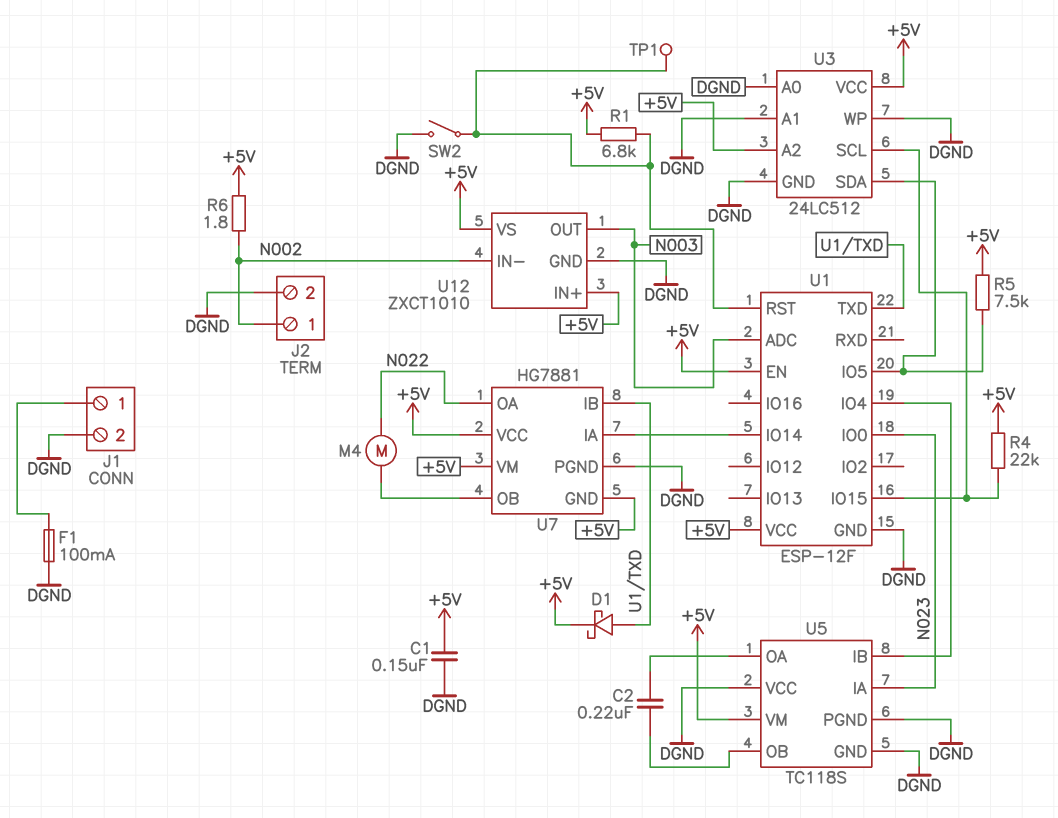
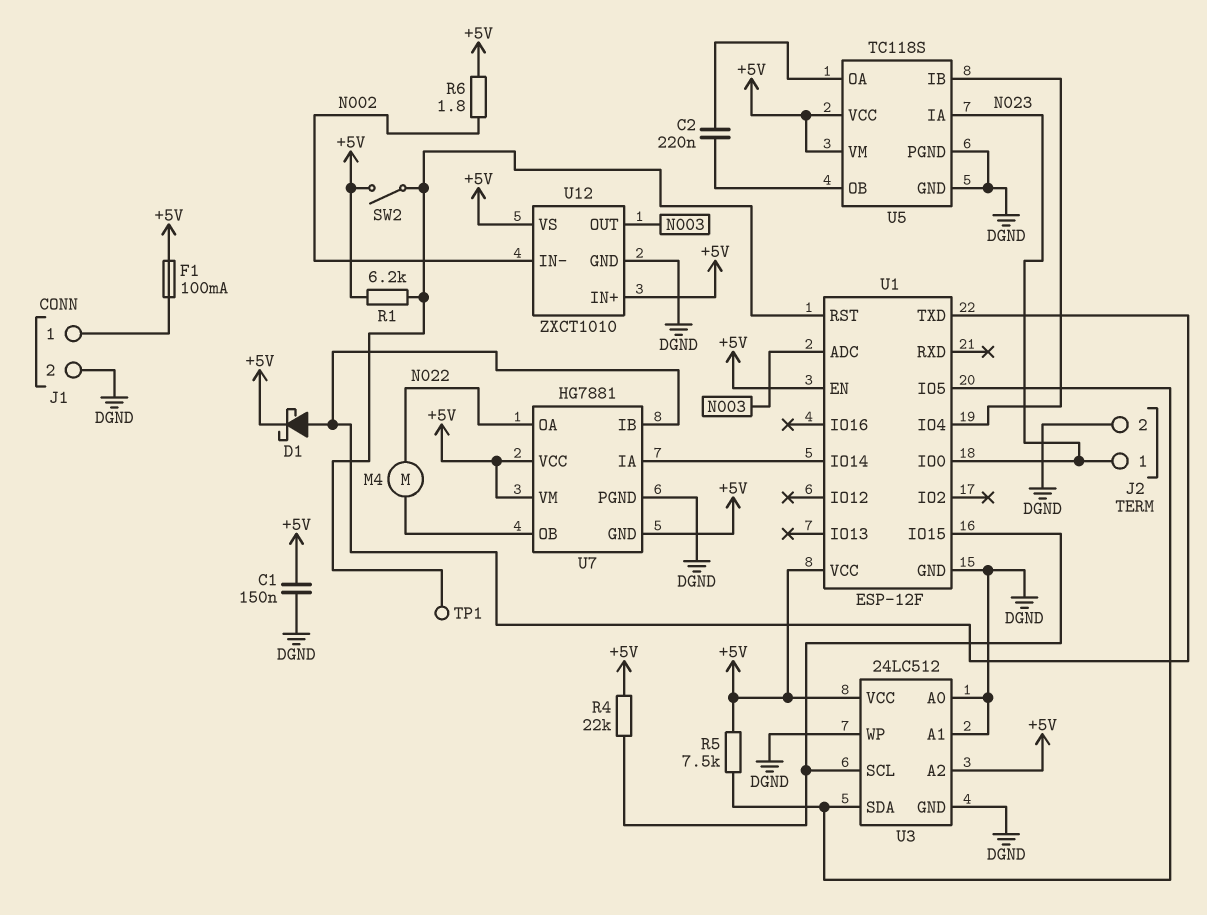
F1: 100mA (DGND, J1/1) -> 100mA (+5V, J1/1)
J2 pin 1: N002 -> N023
R1: 6.8k (+5V, U1/RST) -> 6.2k (+5V, U1/RST)
SW2: switch (DGND, U1/RST) -> switch (+5V, U1/RST)
U5 pin VCC: DGND -> +5V

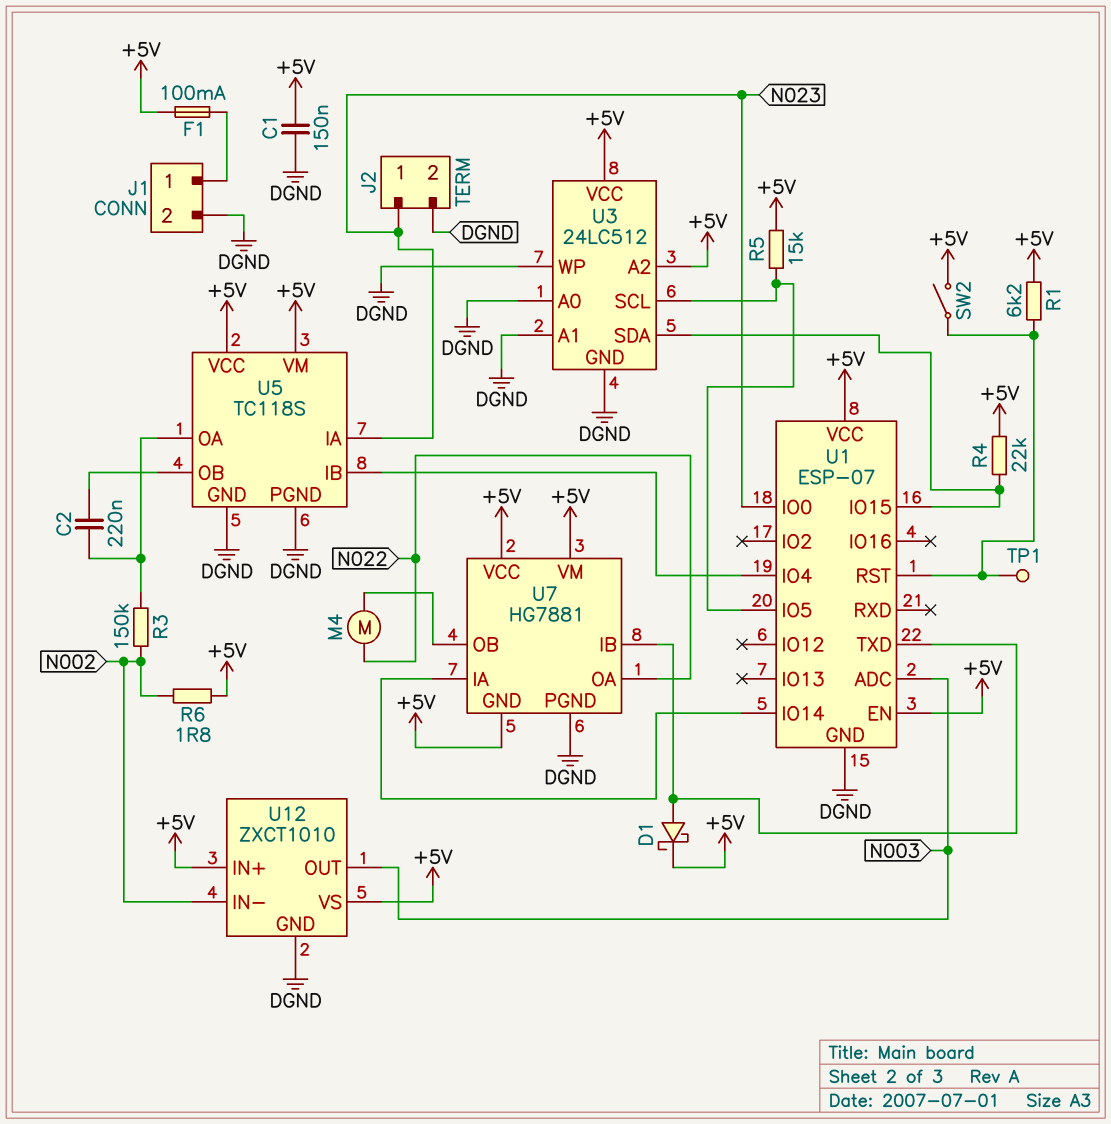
R3: none -> 150k (N002, U5/OA)
R5: 7.5k (+5V, U1/IO5) -> 15k (+5V, U1/IO5)
U1: ESP-12F -> ESP-07
U3 pin SCL: U1/IO15 -> U1/IO5
U3 pin SDA: U1/IO5 -> U1/IO15

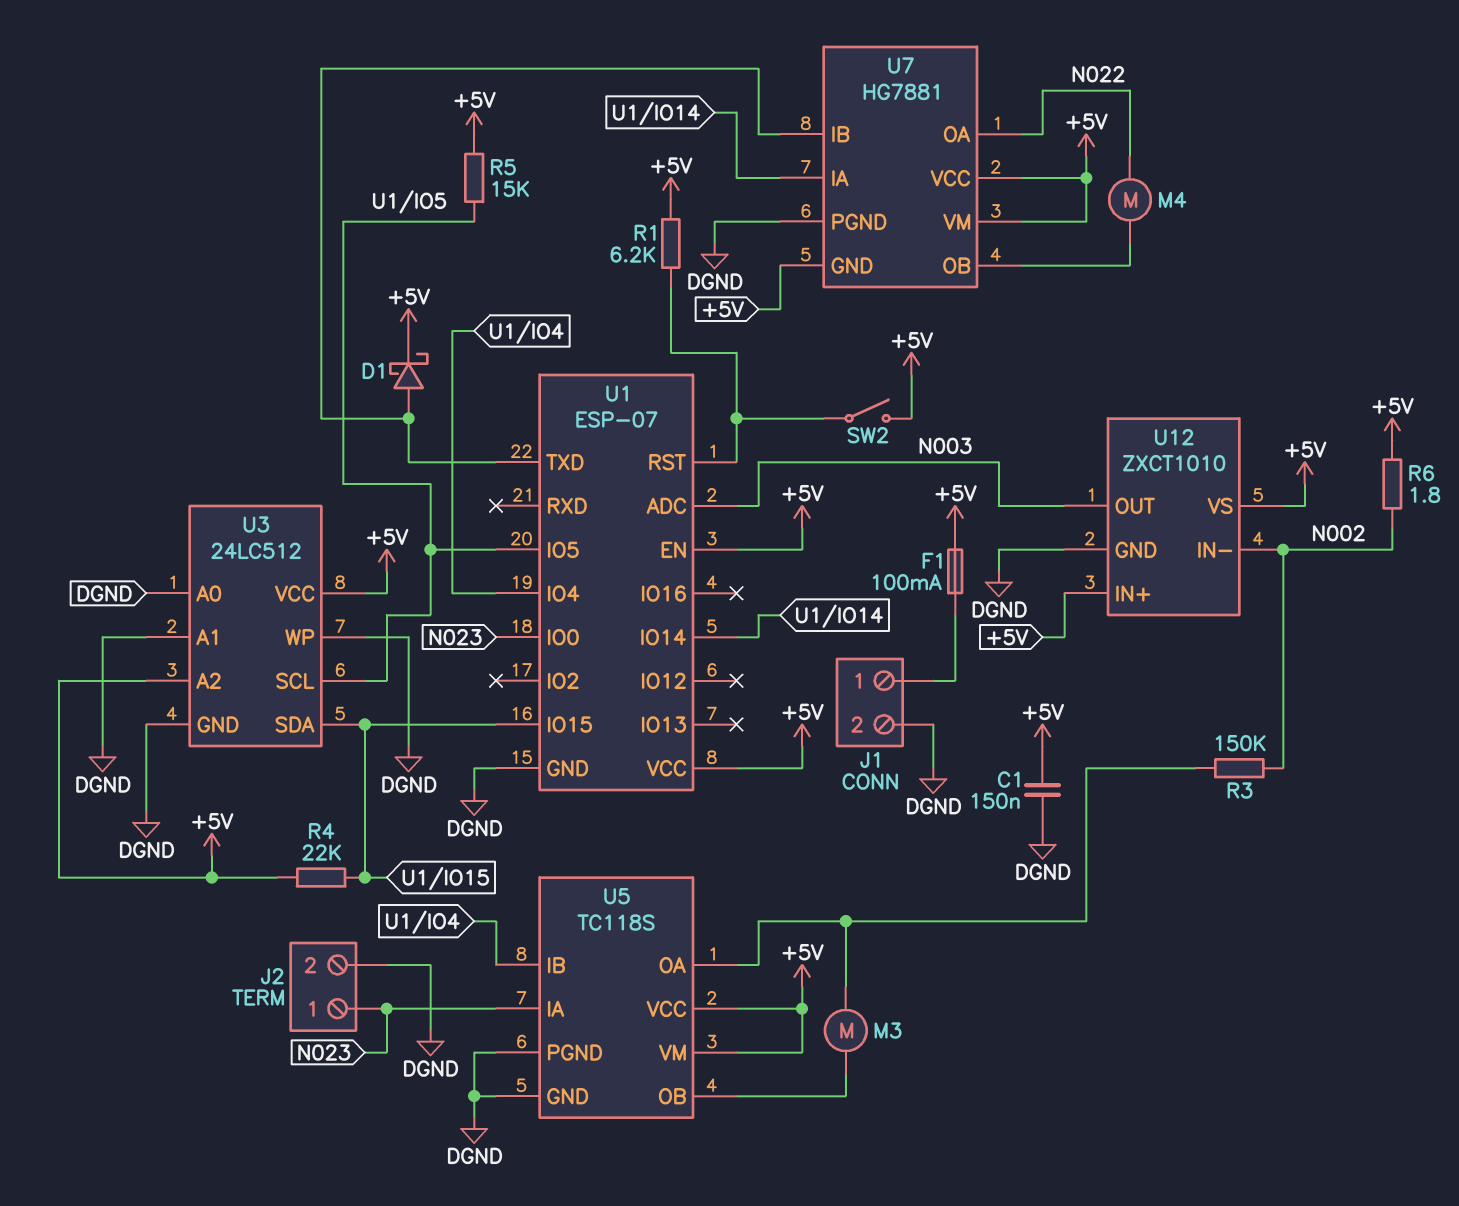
C2: 220nF (U5/OA, U5/OB) -> none
M3: none -> motor (U5/OA, U5/OB)
TP1: test point (U1/RST) -> none

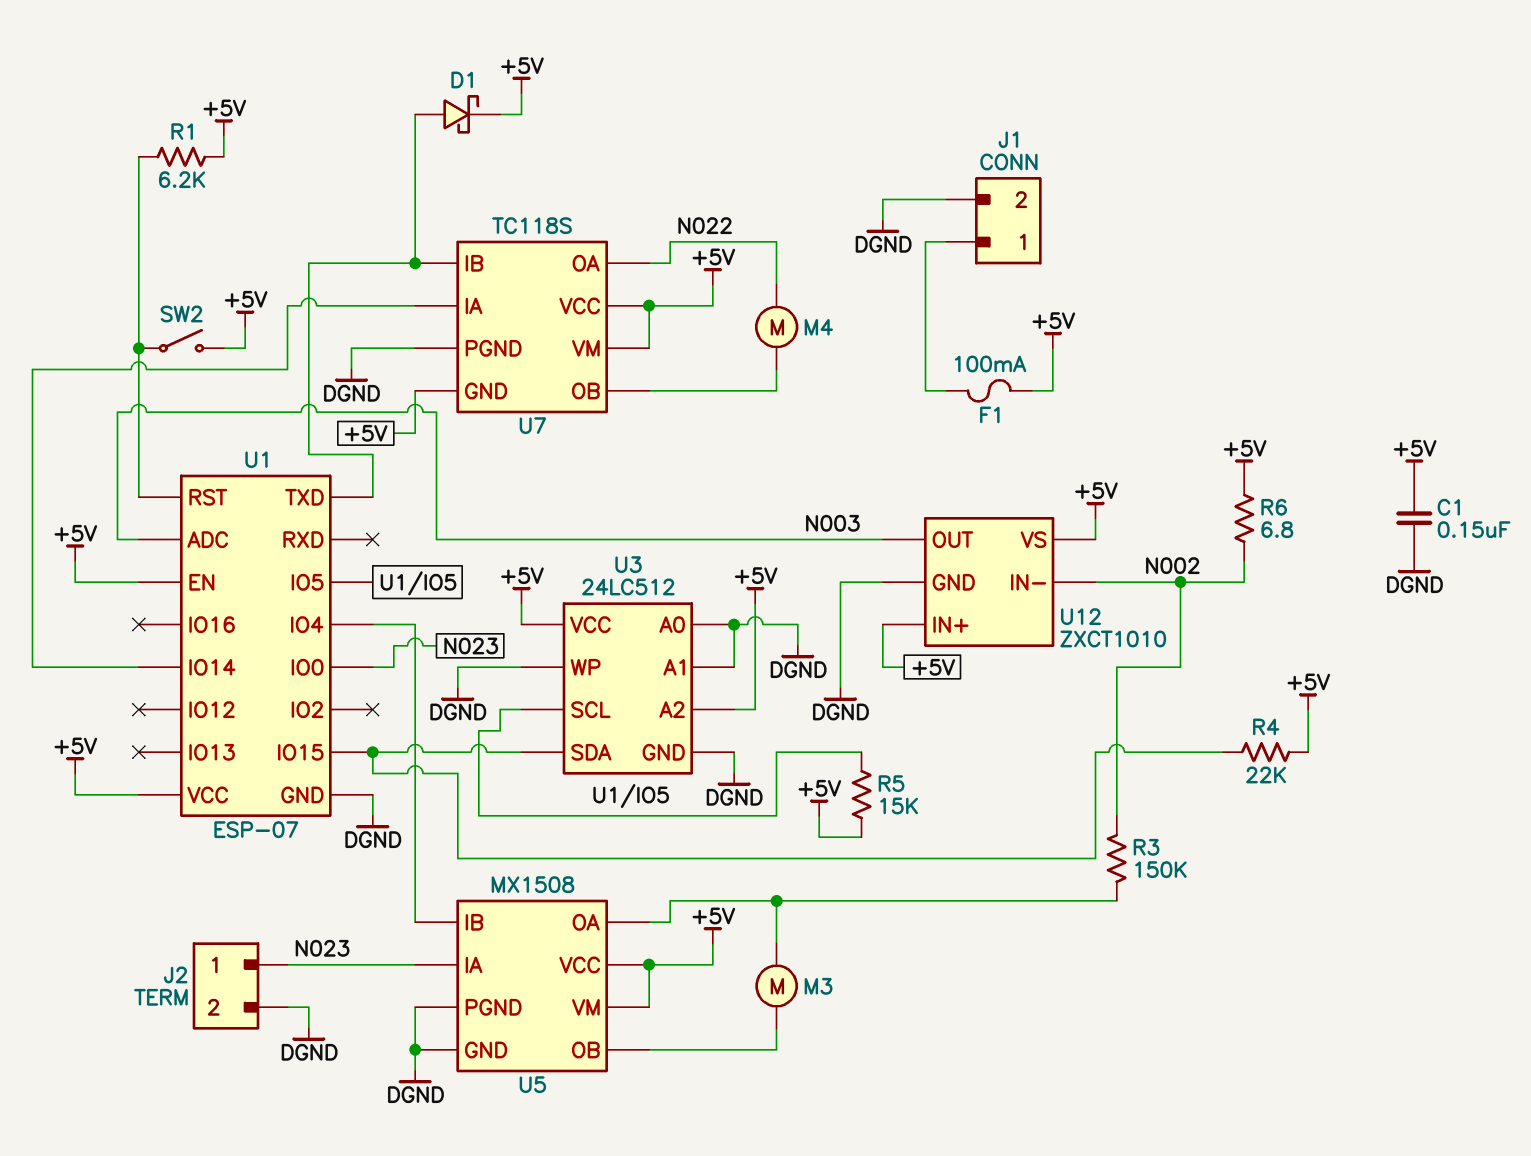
R6: 1.8 (+5V, N002) -> 6.8 (+5V, N002)
U5: TC118S -> MX1508
U7: HG7881 -> TC118S

